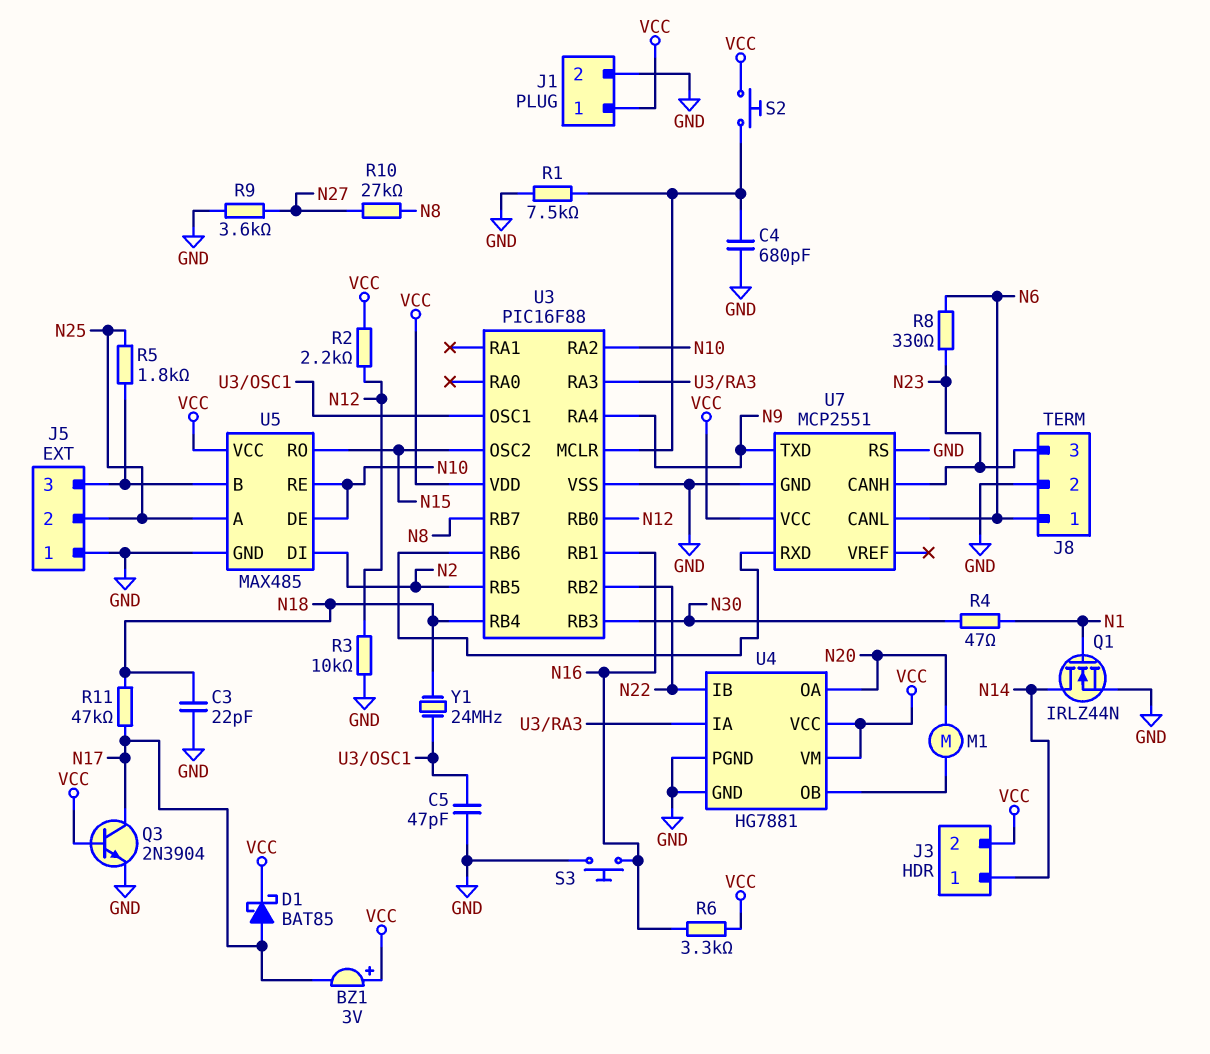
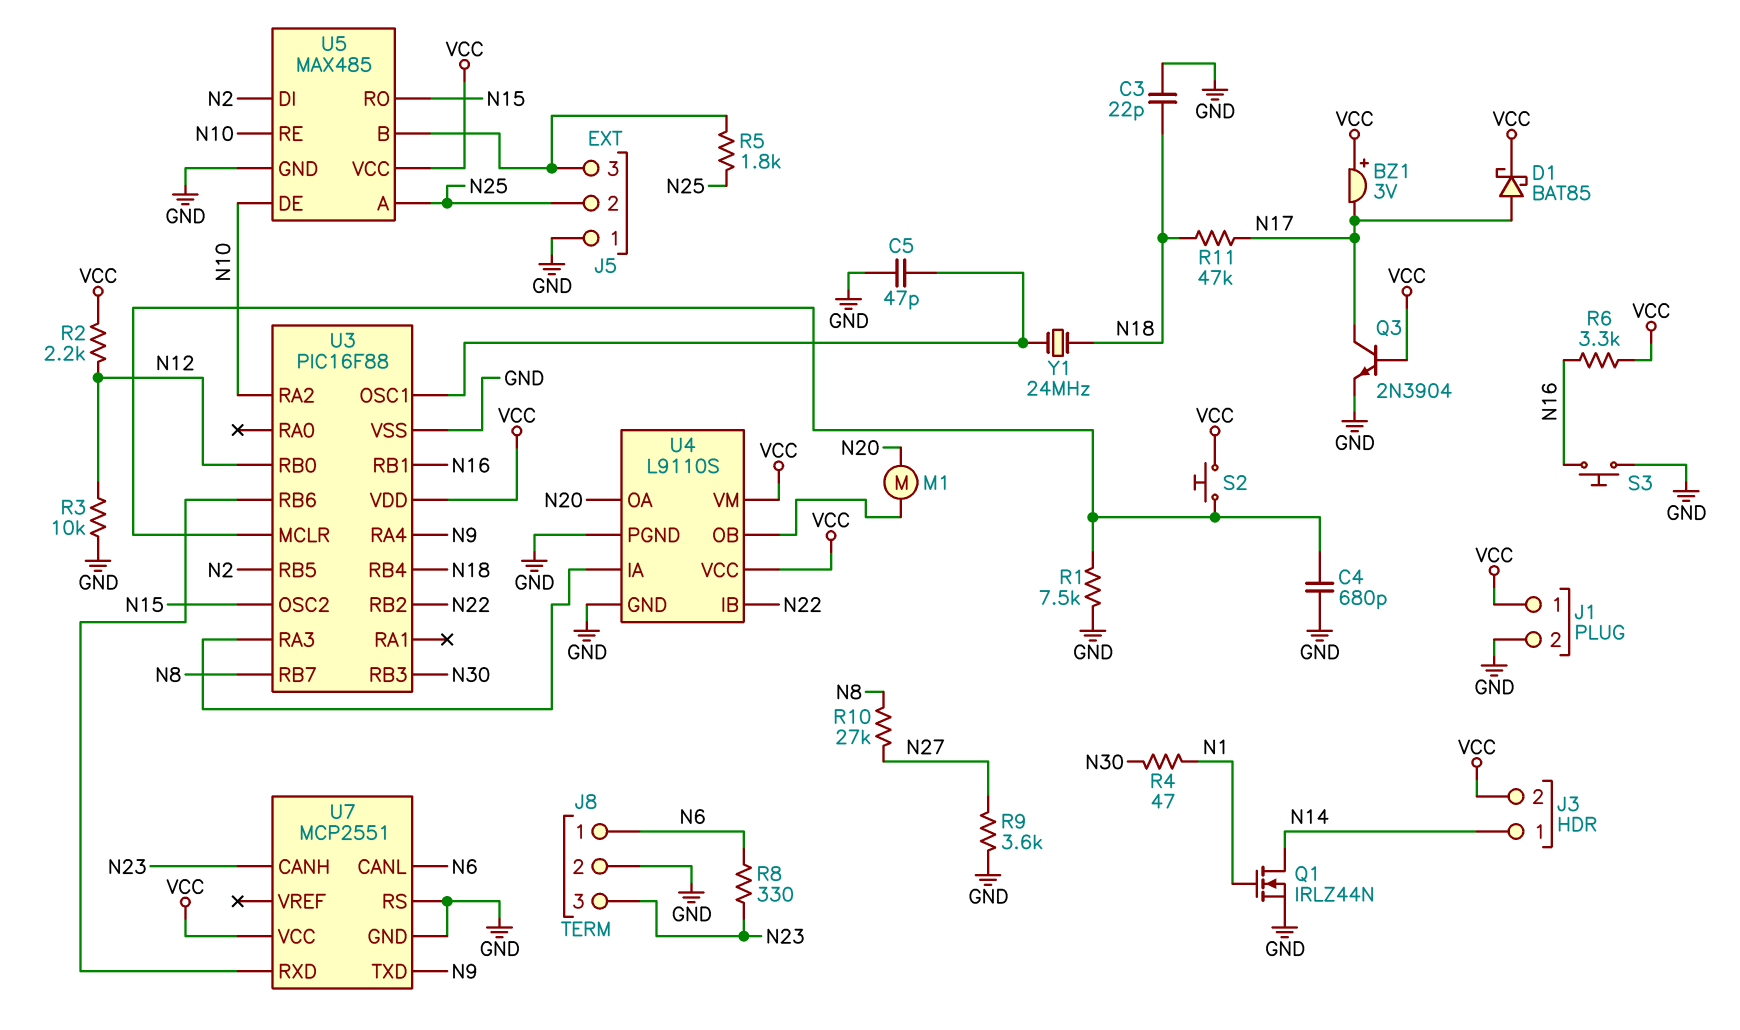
U4: HG7881 -> L9110S

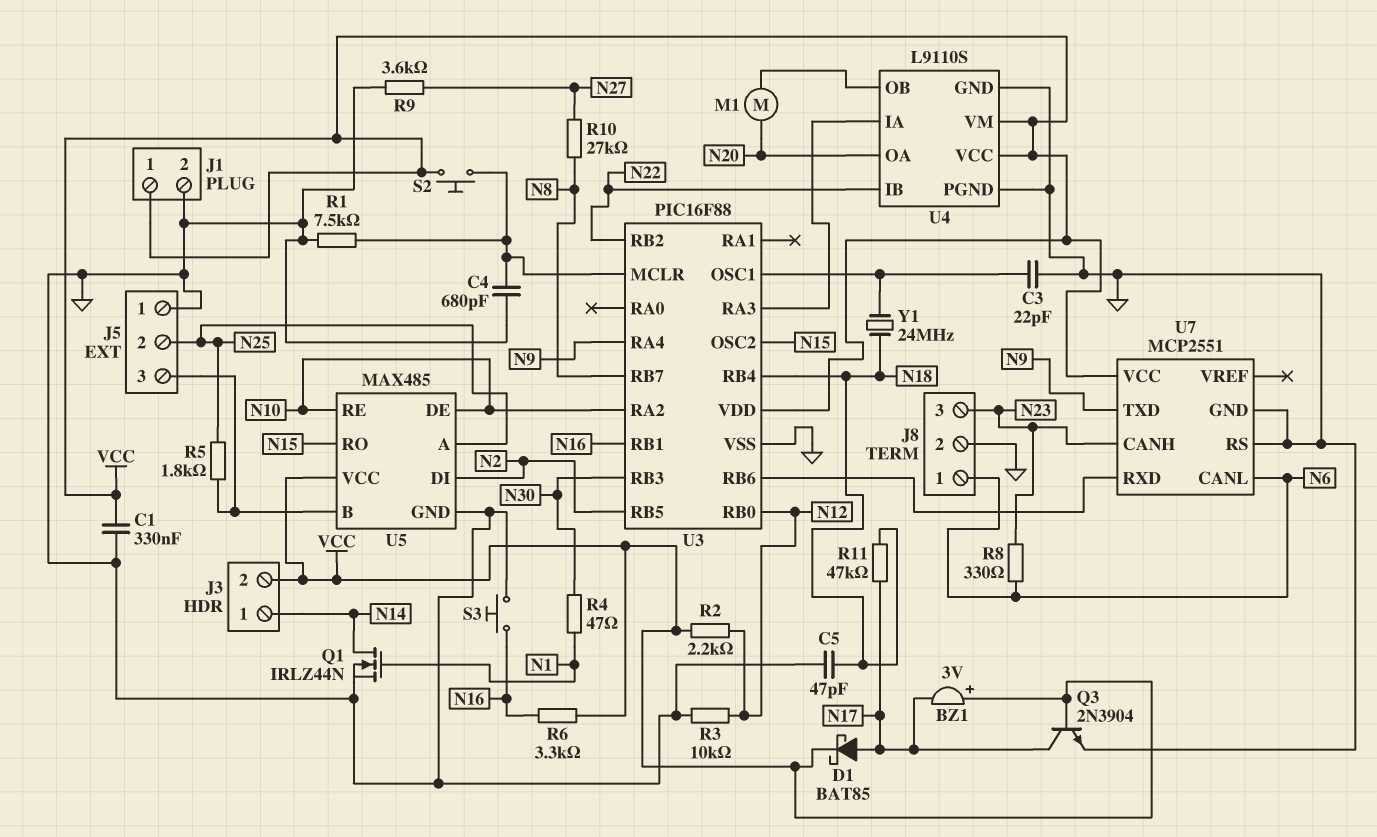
C1: none -> 330nF (GND, VCC)
C3: 22pF (GND, N18) -> 22pF (GND, U3/OSC1)
C5: 47pF (GND, U3/OSC1) -> 47pF (GND, N18)

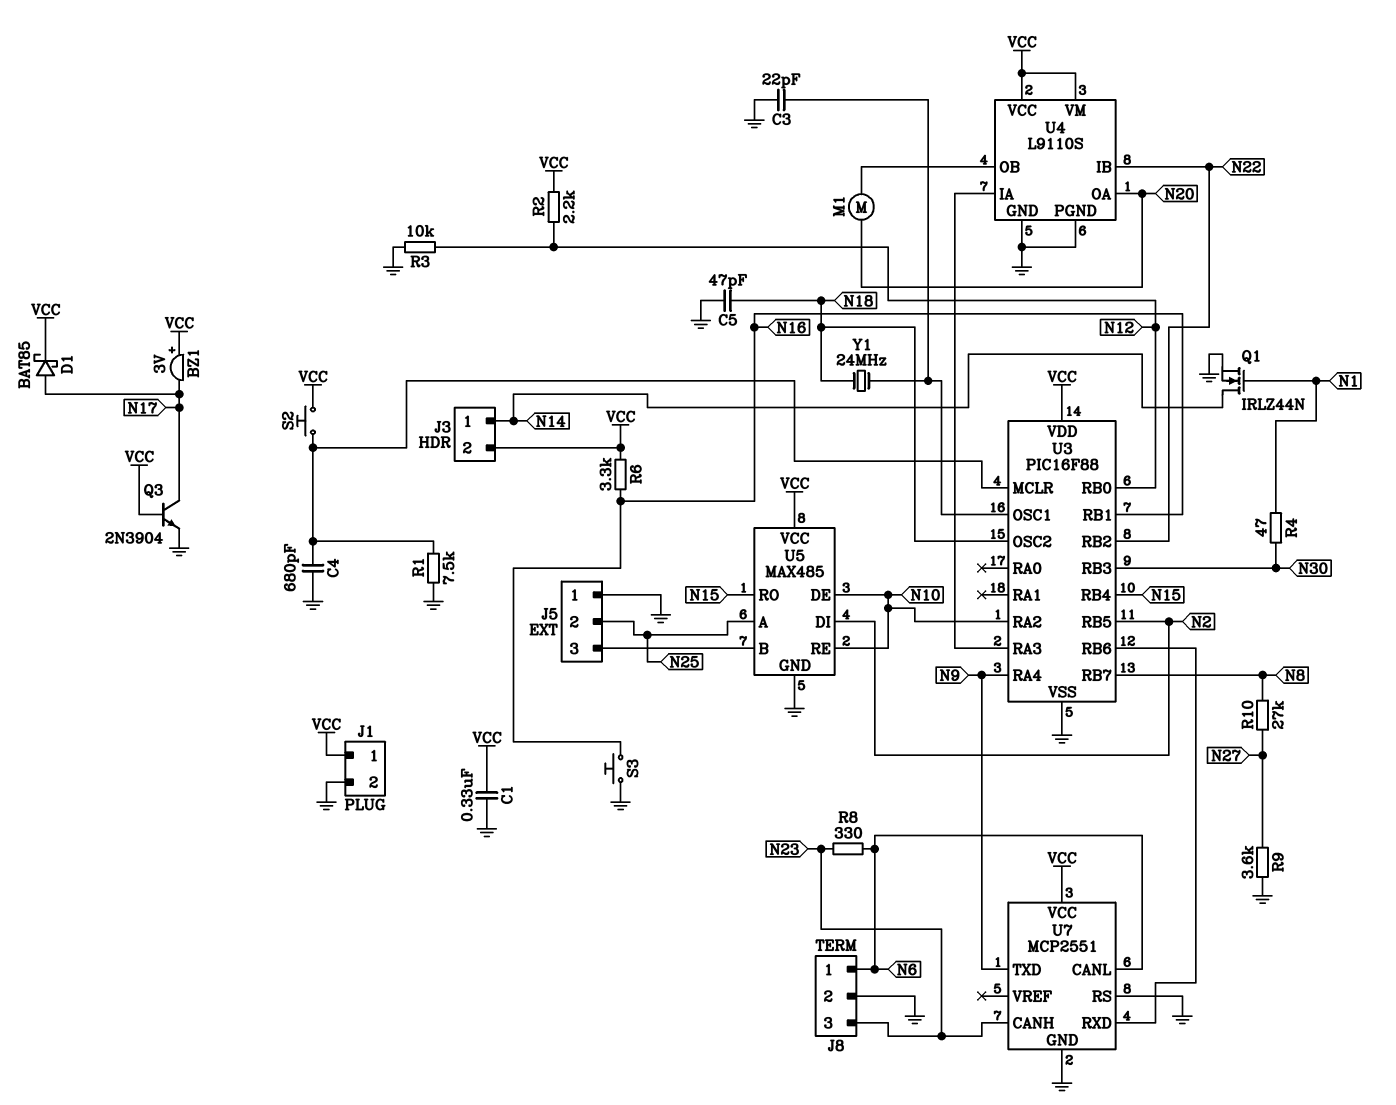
R5: 1.8k (J5/3, N25) -> none
R11: 47k (N17, N18) -> none
U3 pin OSC2: N15 -> N18
U3 pin RB4: N18 -> N15

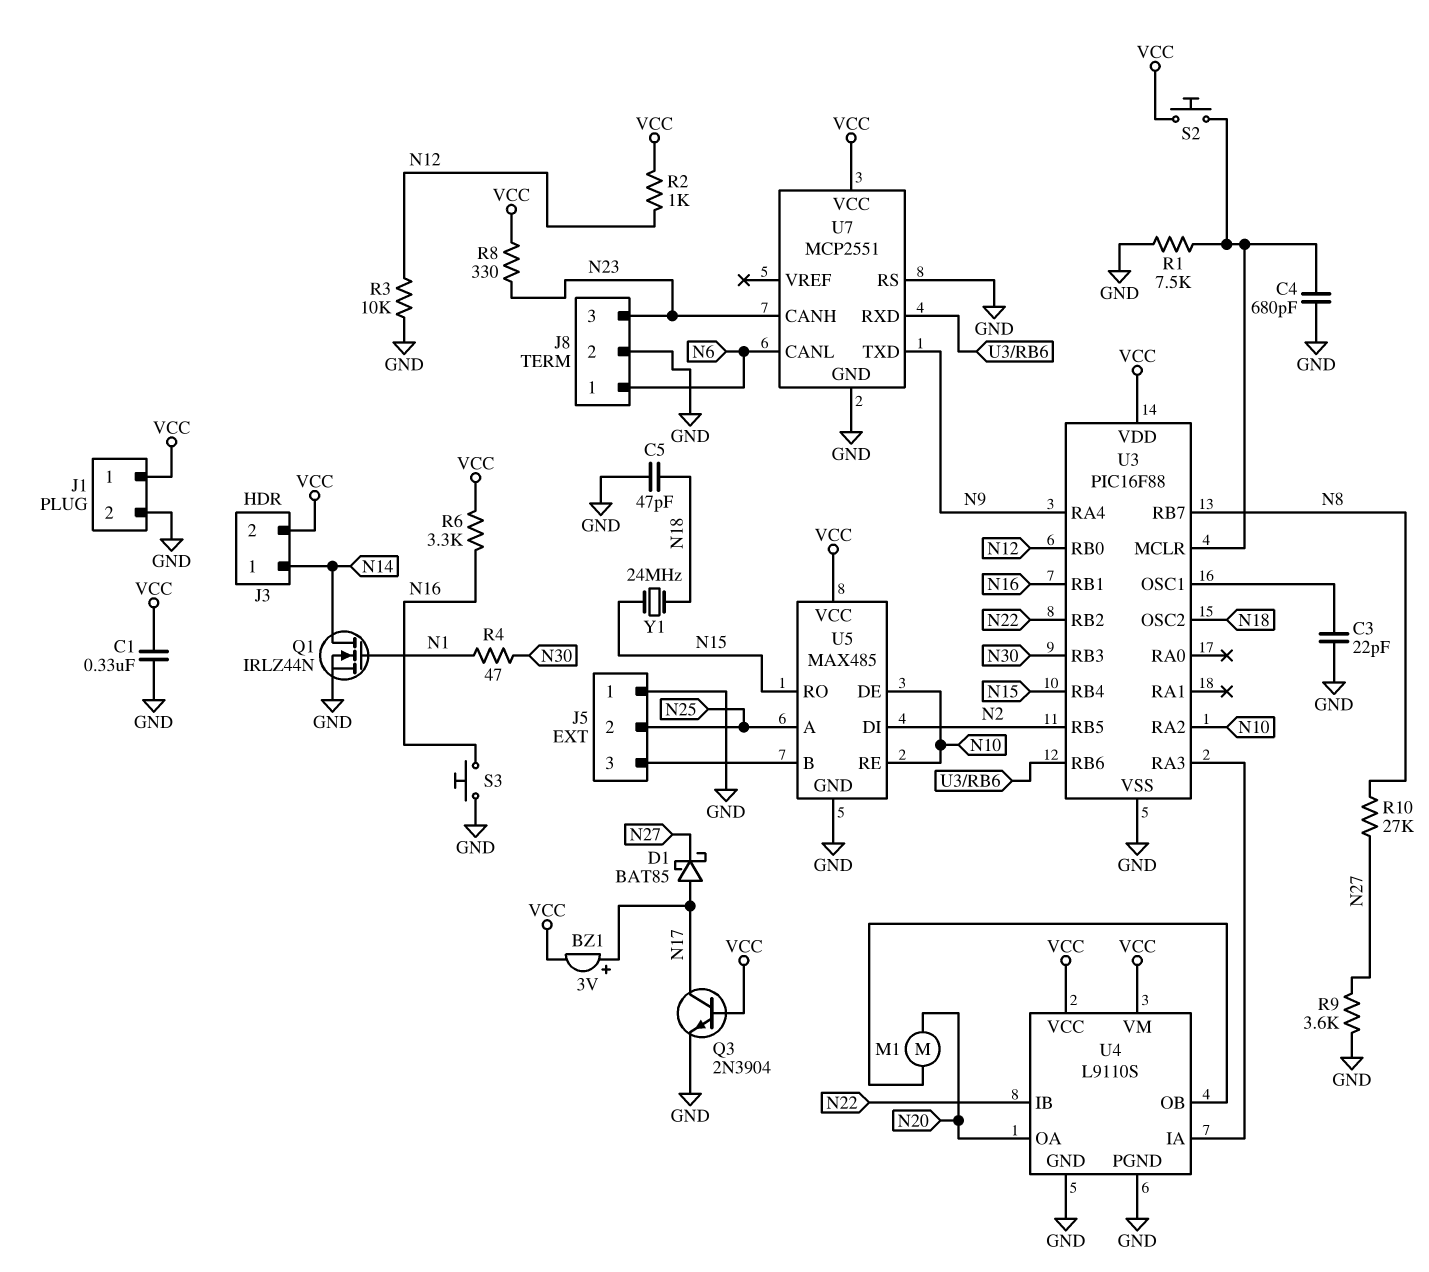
BZ1: buzzer 3V (plus VCC, minus N17) -> buzzer 3V (plus N17, minus VCC)
D1: schottky BAT85 (A N17, K VCC) -> schottky BAT85 (A N17, K N27)
R2: 2.2k (N12, VCC) -> 1k (N12, VCC)
R8: 330 (N6, N23) -> 330 (N23, VCC)
Y1: 24MHz (N18, U3/OSC1) -> 24MHz (N15, N18)

